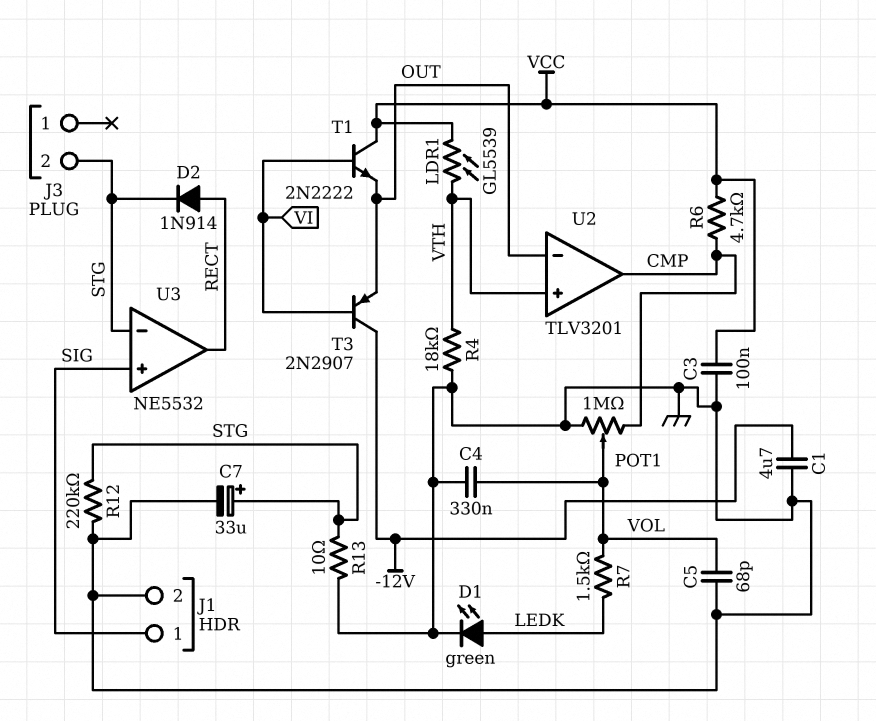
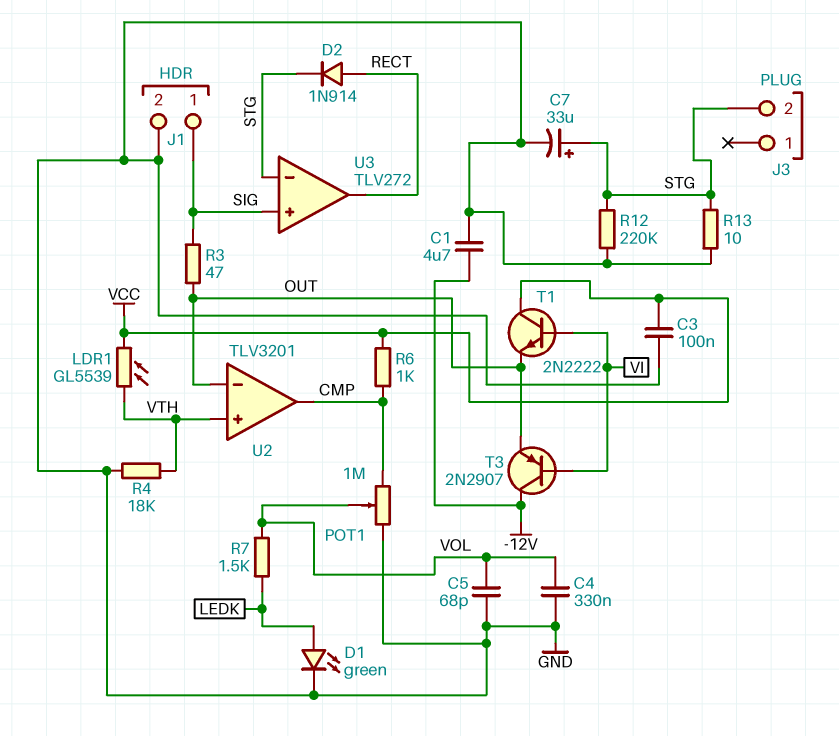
R3: none -> 47 (OUT, SIG)
R6: 4.7k (CMP, VCC) -> 1k (CMP, VCC)
U3: NE5532 -> TLV272

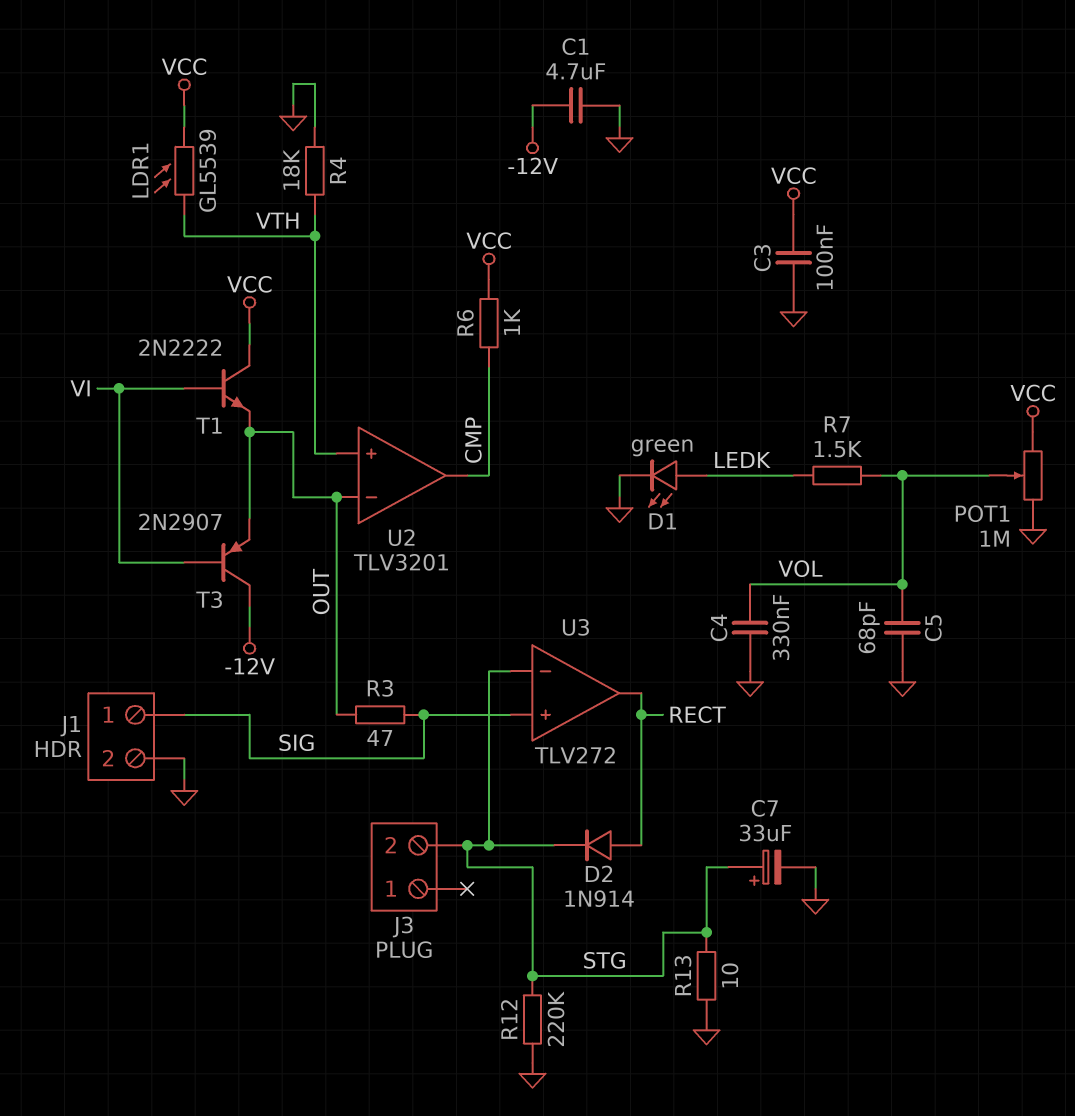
POT1: 1M (CMP, GND, wiper VOL) -> 1M (GND, VCC, wiper VOL)

